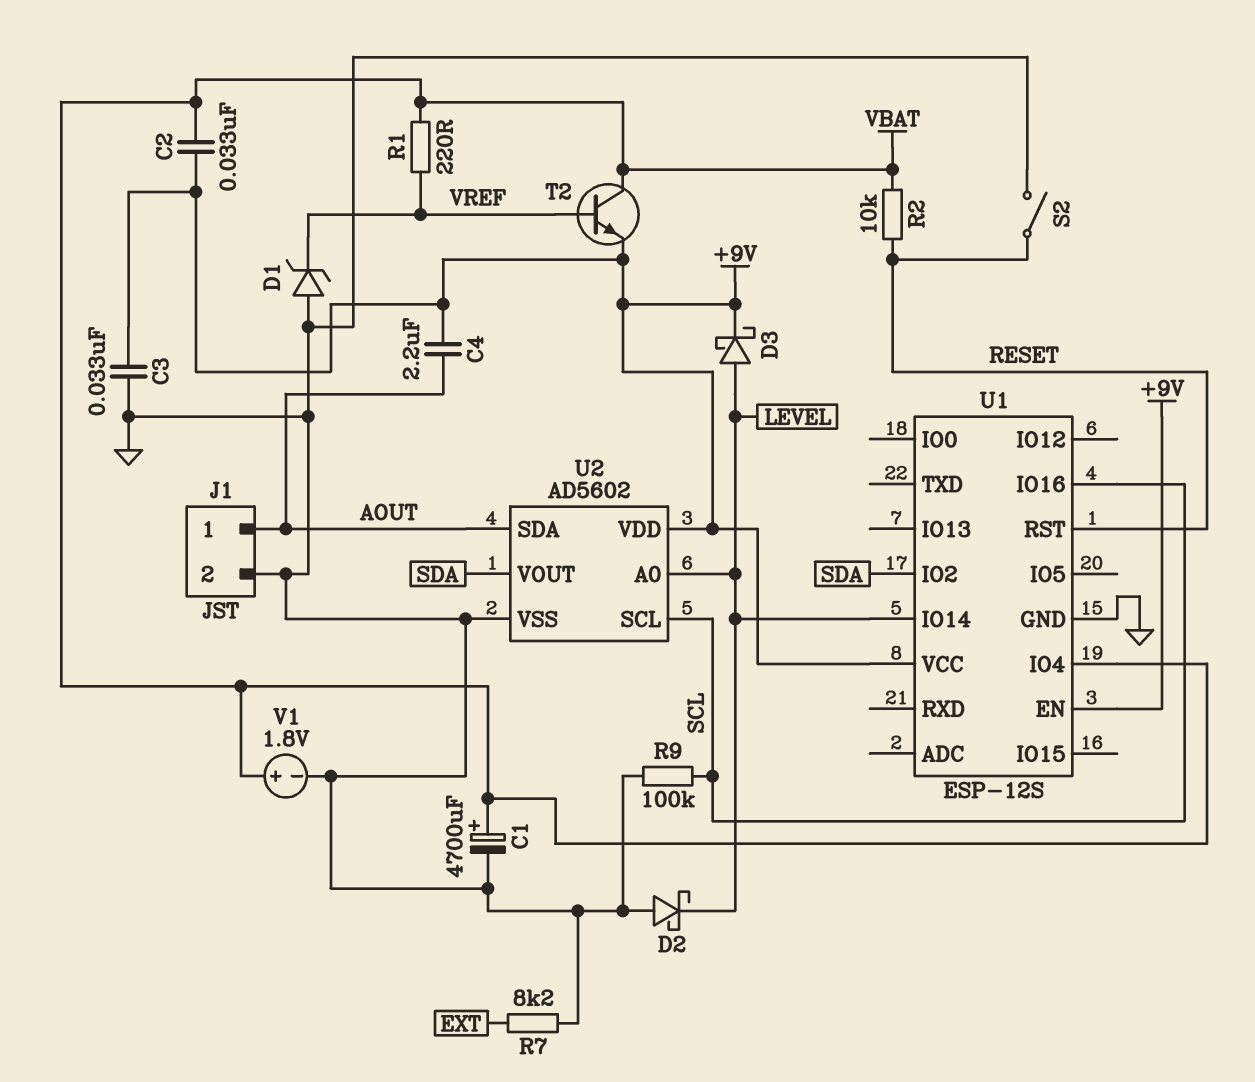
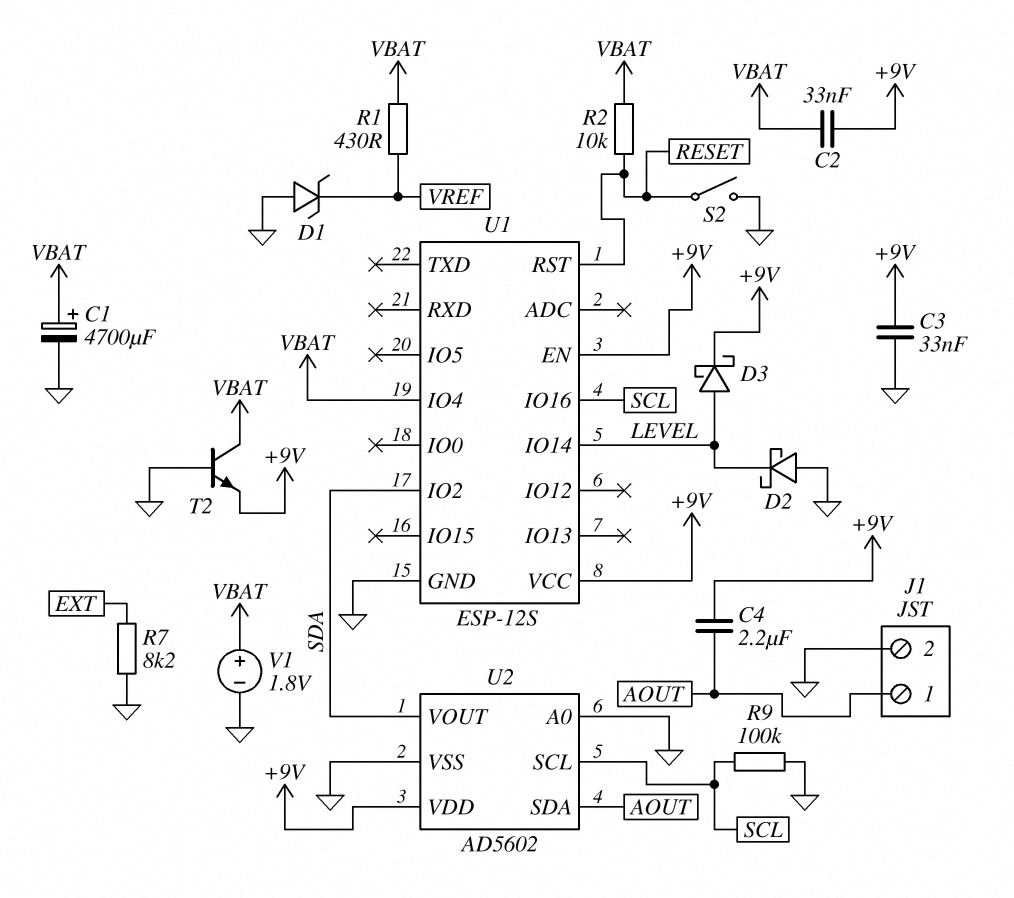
R1: 220 (VBAT, VREF) -> 430 (VBAT, VREF)
T2: NPN (B VREF, C VBAT, E +9V) -> NPN (B GND, C VBAT, E +9V)
U2 pin A0: LEVEL -> GND

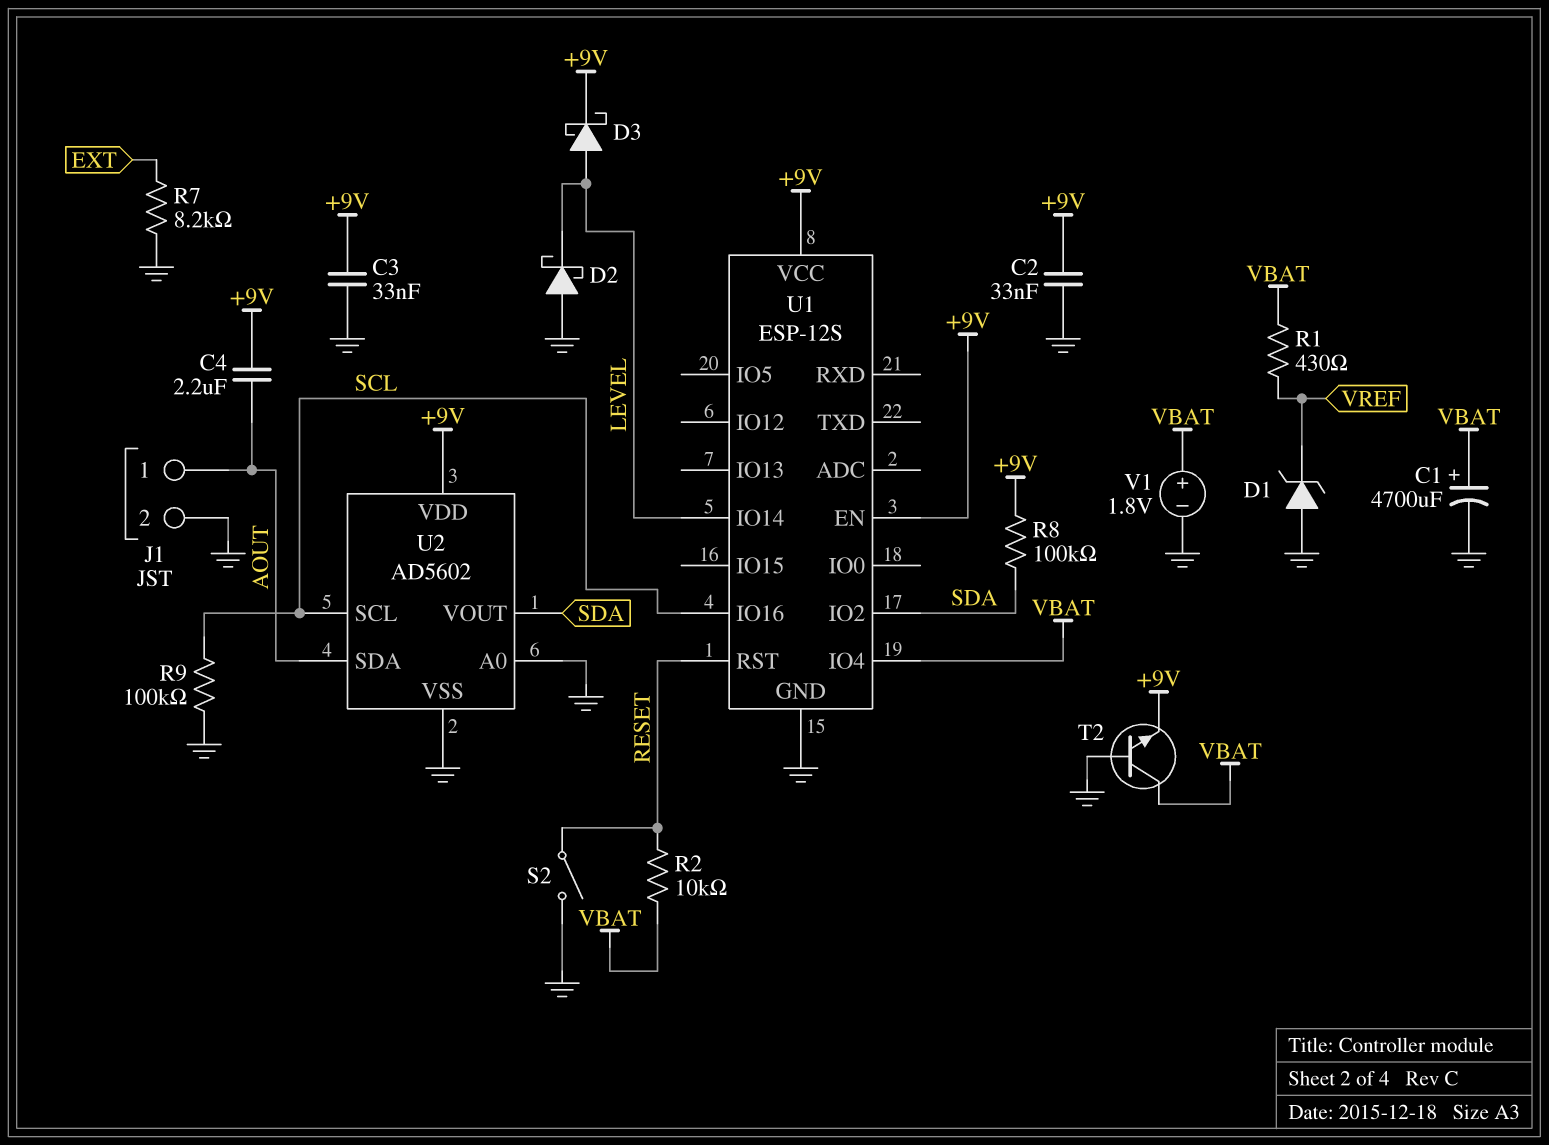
C2: 33nF (+9V, VBAT) -> 33nF (+9V, GND)
R8: none -> 100k (+9V, SDA)

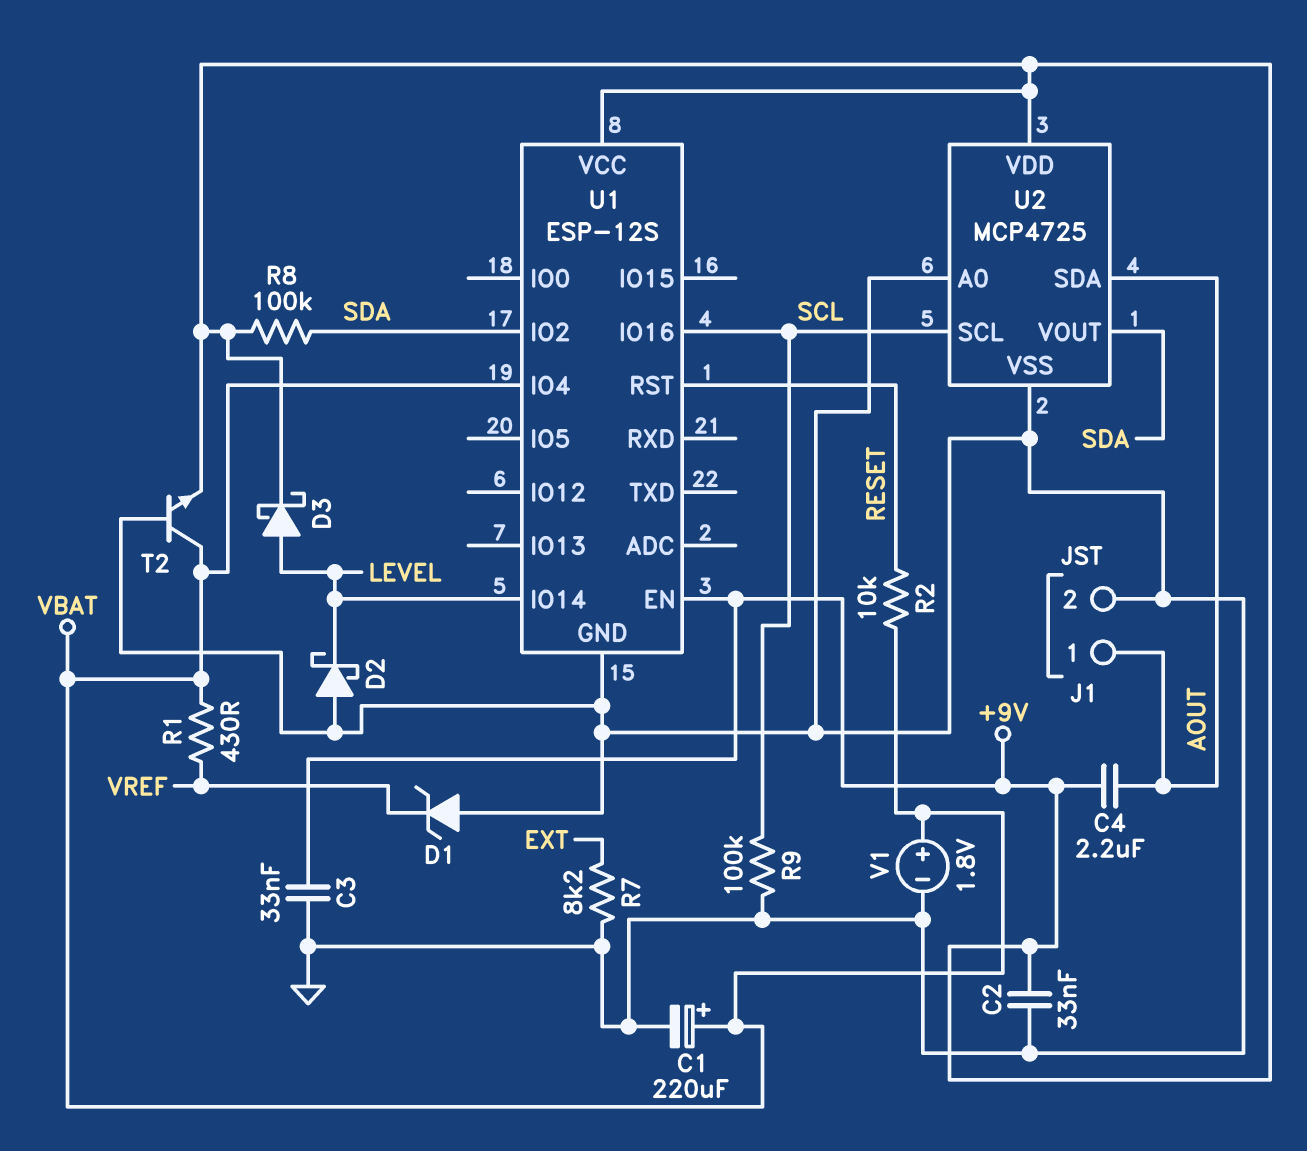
C1: 4700uF (plus VBAT, minus GND) -> 220uF (plus VBAT, minus GND)
S2: switch (GND, RESET) -> none
U2: AD5602 -> MCP4725

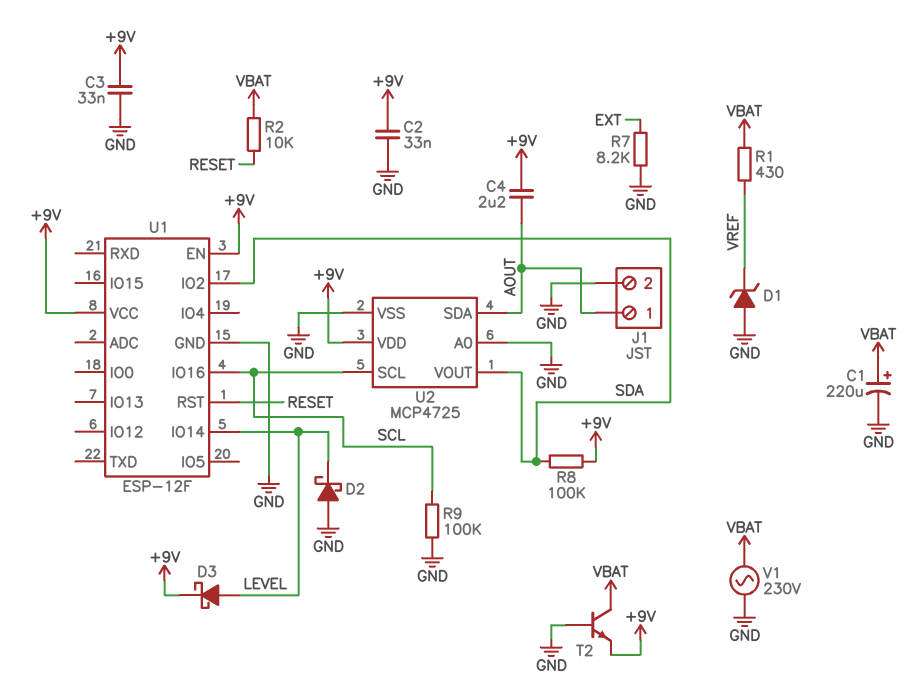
U1: ESP-12S -> ESP-12F
U1 pin IO4: VBAT -> none
V1: 1.8V (plus VBAT, minus GND) -> AC 230V (GND, VBAT)

